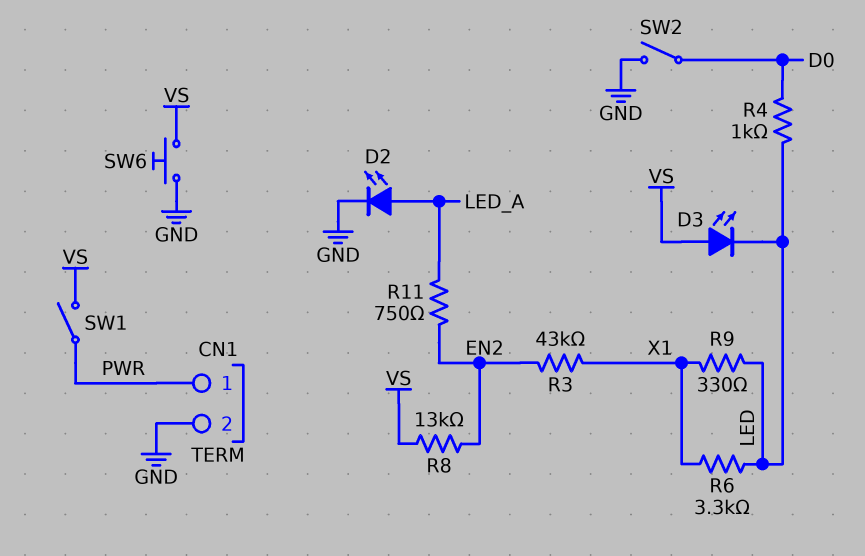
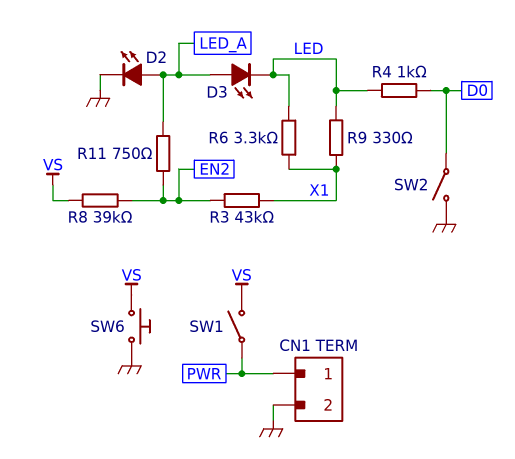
D3: LED (A VS, K LED) -> LED (A LED_A, K LED)
R8: 13k (EN2, VS) -> 39k (EN2, VS)

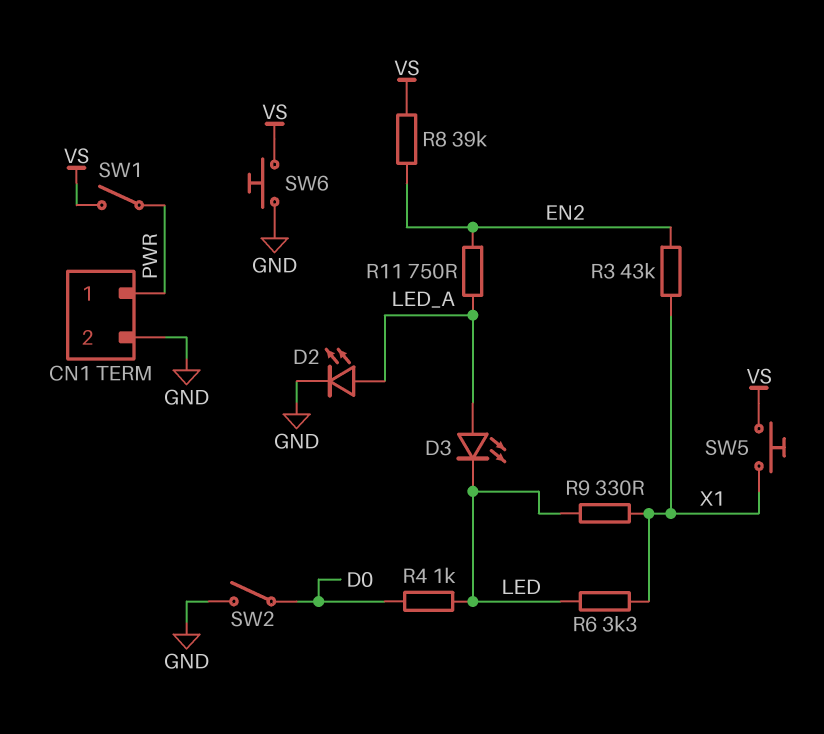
SW5: none -> button (VS, X1)

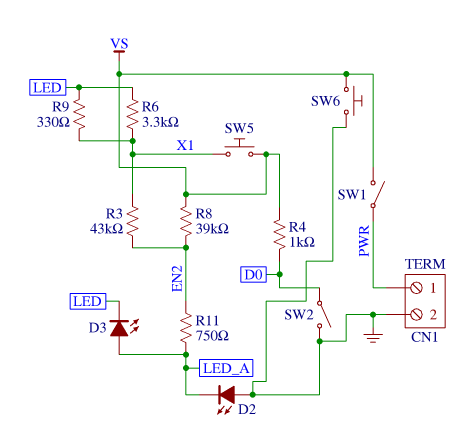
D2: LED (A LED_A, K GND) -> LED (A GND, K LED_A)
R4: 1k (D0, LED) -> 1k (D0, VS)

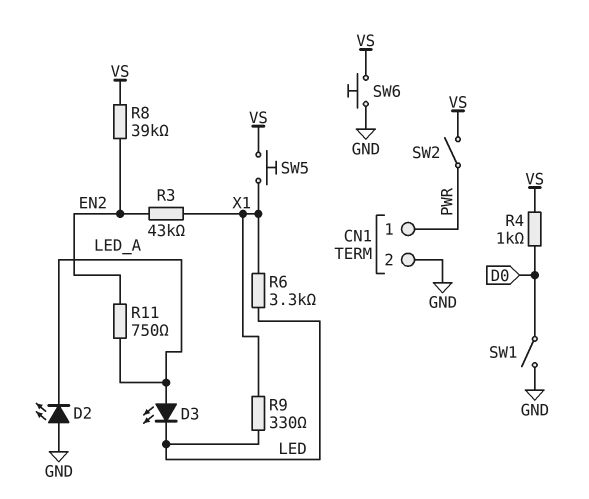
SW1: switch (PWR, VS) -> switch (D0, GND)
SW2: switch (D0, GND) -> switch (PWR, VS)

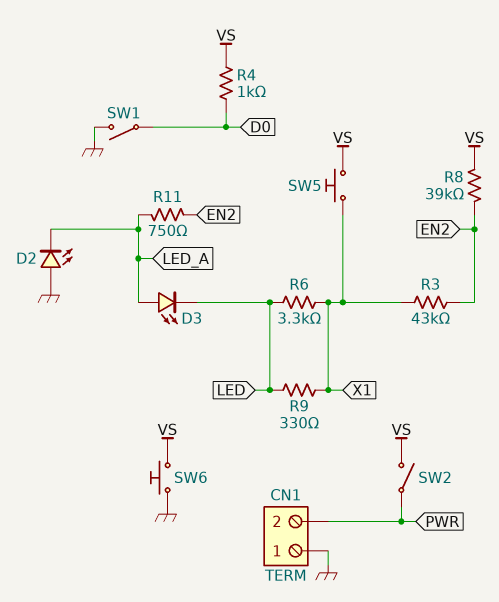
CN1 pin 1: PWR -> GND
CN1 pin 2: GND -> PWR

